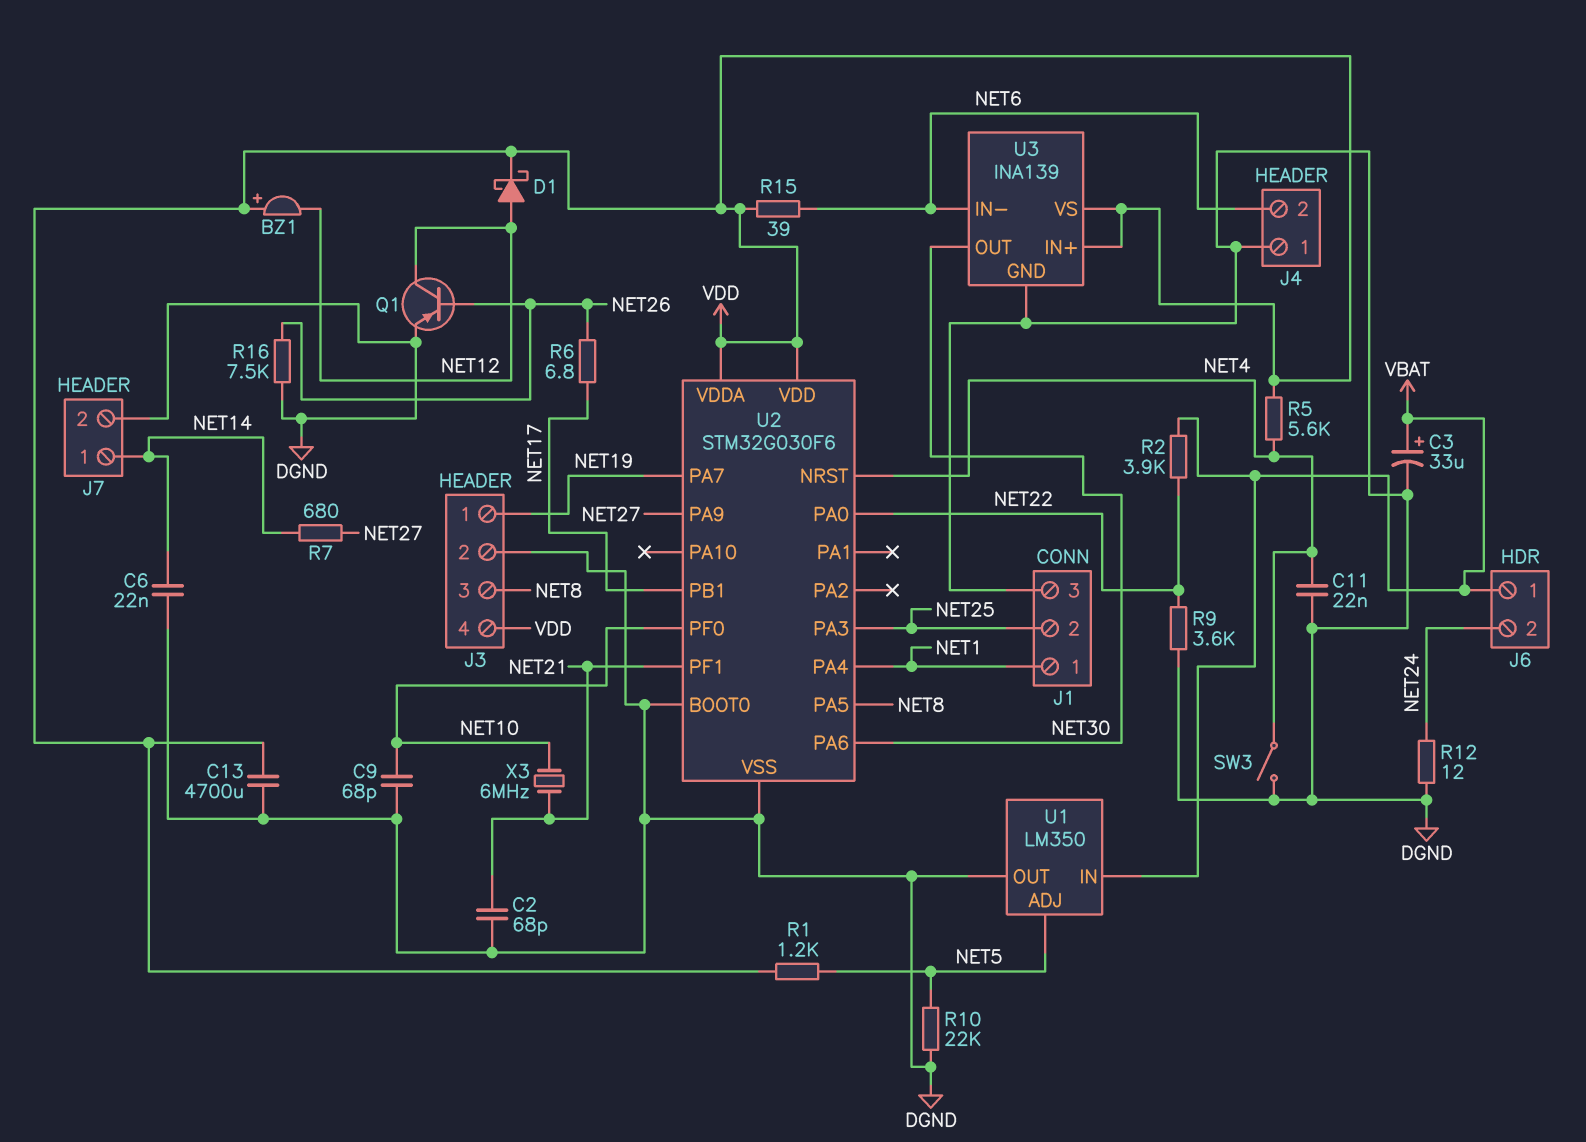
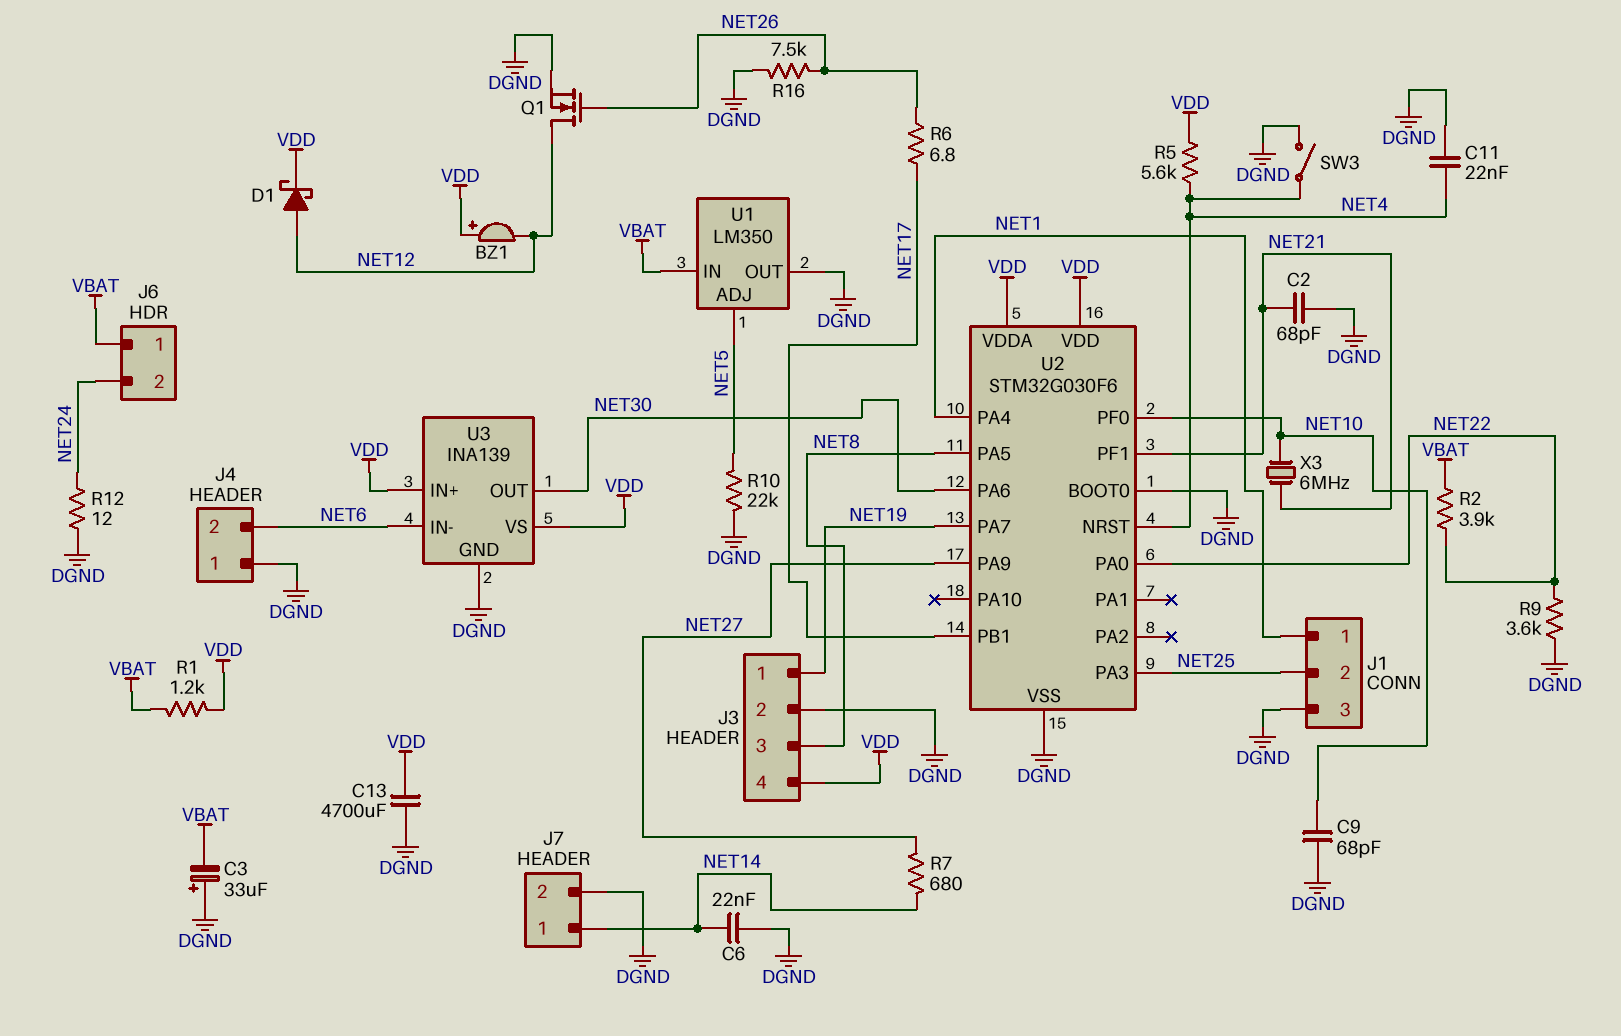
C3: 33uF (plus VBAT, minus DGND) -> 33uF (plus DGND, minus VBAT)
Q1: PNP (B NET26, C NET12, E DGND) -> NMOS (G NET26, D NET12, S DGND)
R1: 1.2k (NET5, VDD) -> 1.2k (VBAT, VDD)
R15: 39 (NET6, VDD) -> none

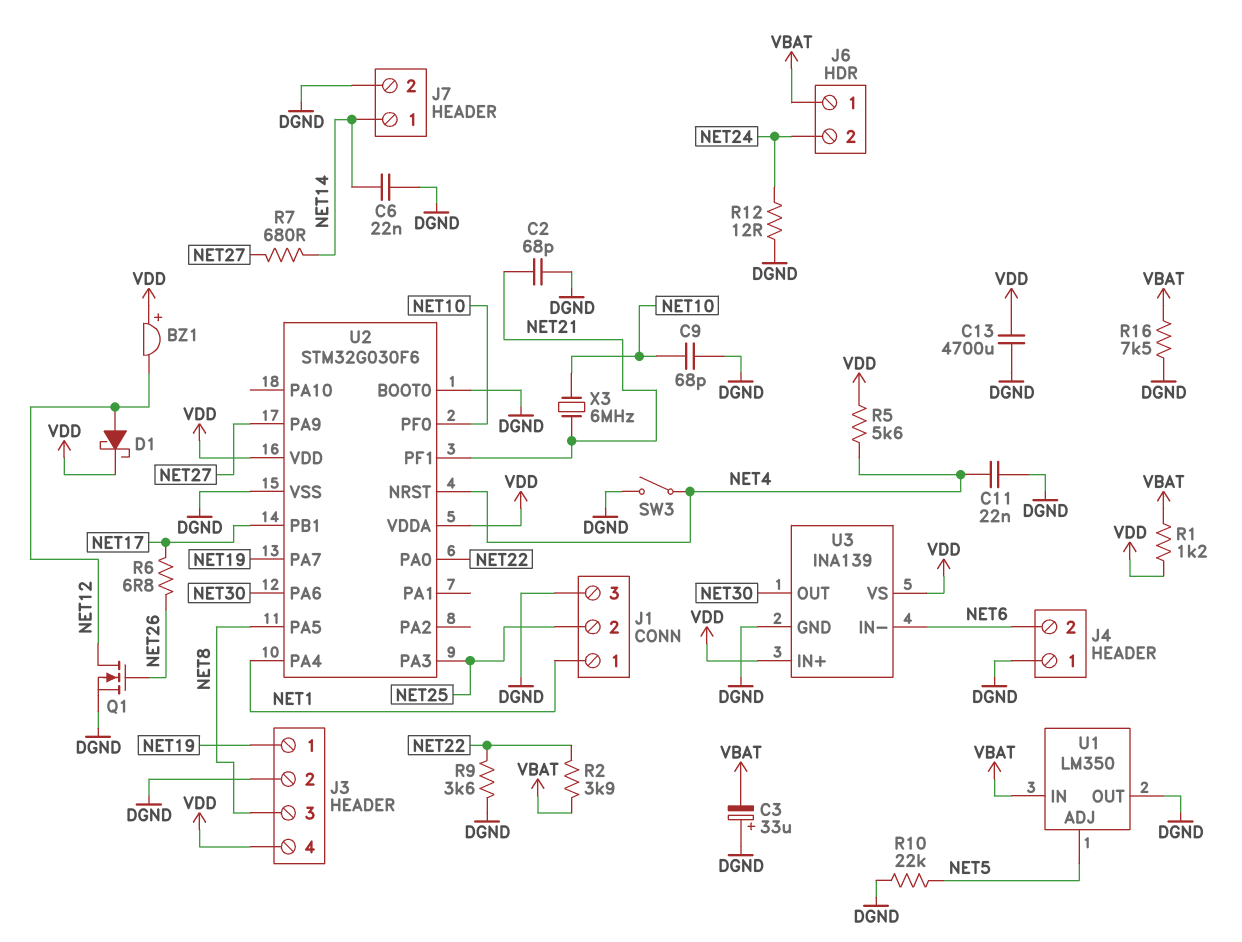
R16: 7.5k (DGND, NET26) -> 7.5k (DGND, VBAT)

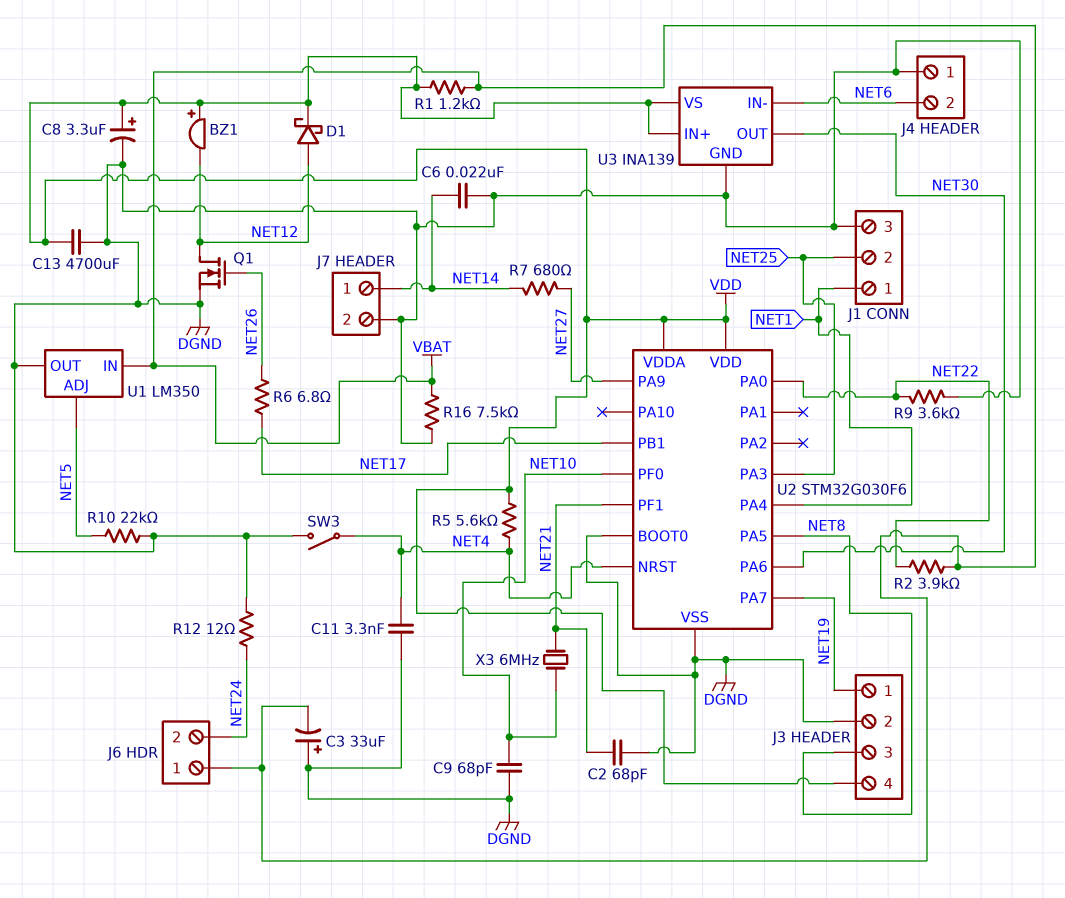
C8: none -> 3.3uF (plus VDD, minus DGND)
C11: 22nF (DGND, NET4) -> 3.3nF (DGND, NET4)

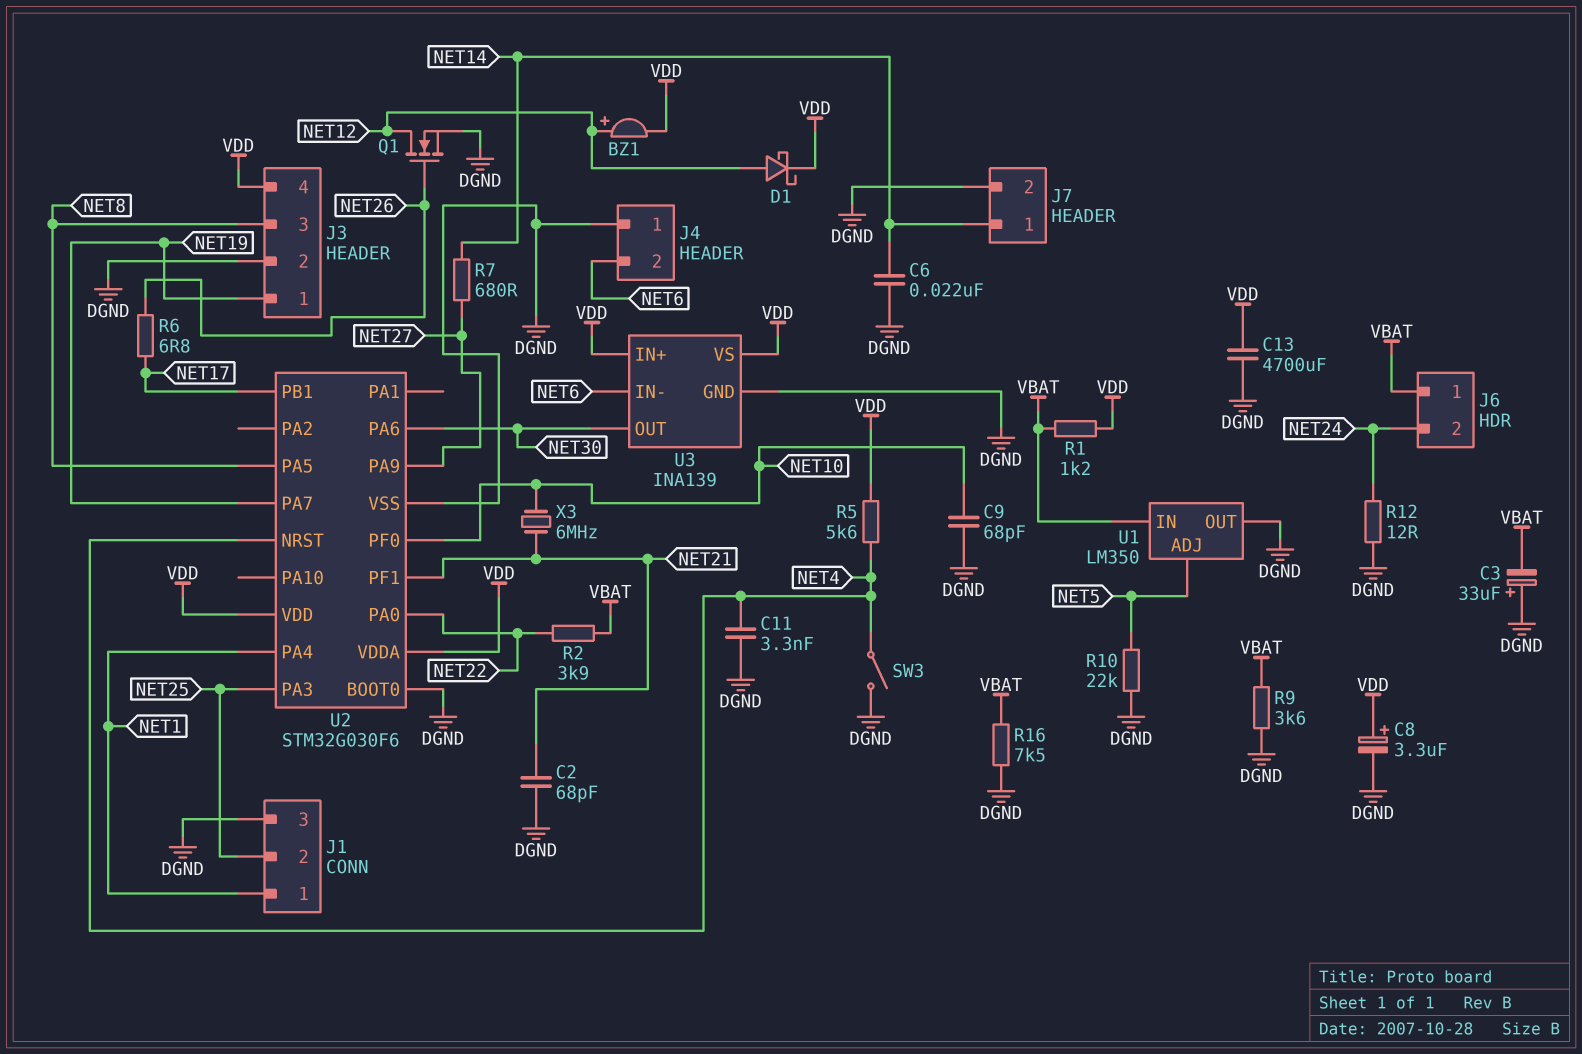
BZ1: buzzer (plus VDD, minus NET12) -> buzzer (plus NET12, minus VDD)
R9: 3.6k (DGND, NET22) -> 3.6k (DGND, VBAT)

